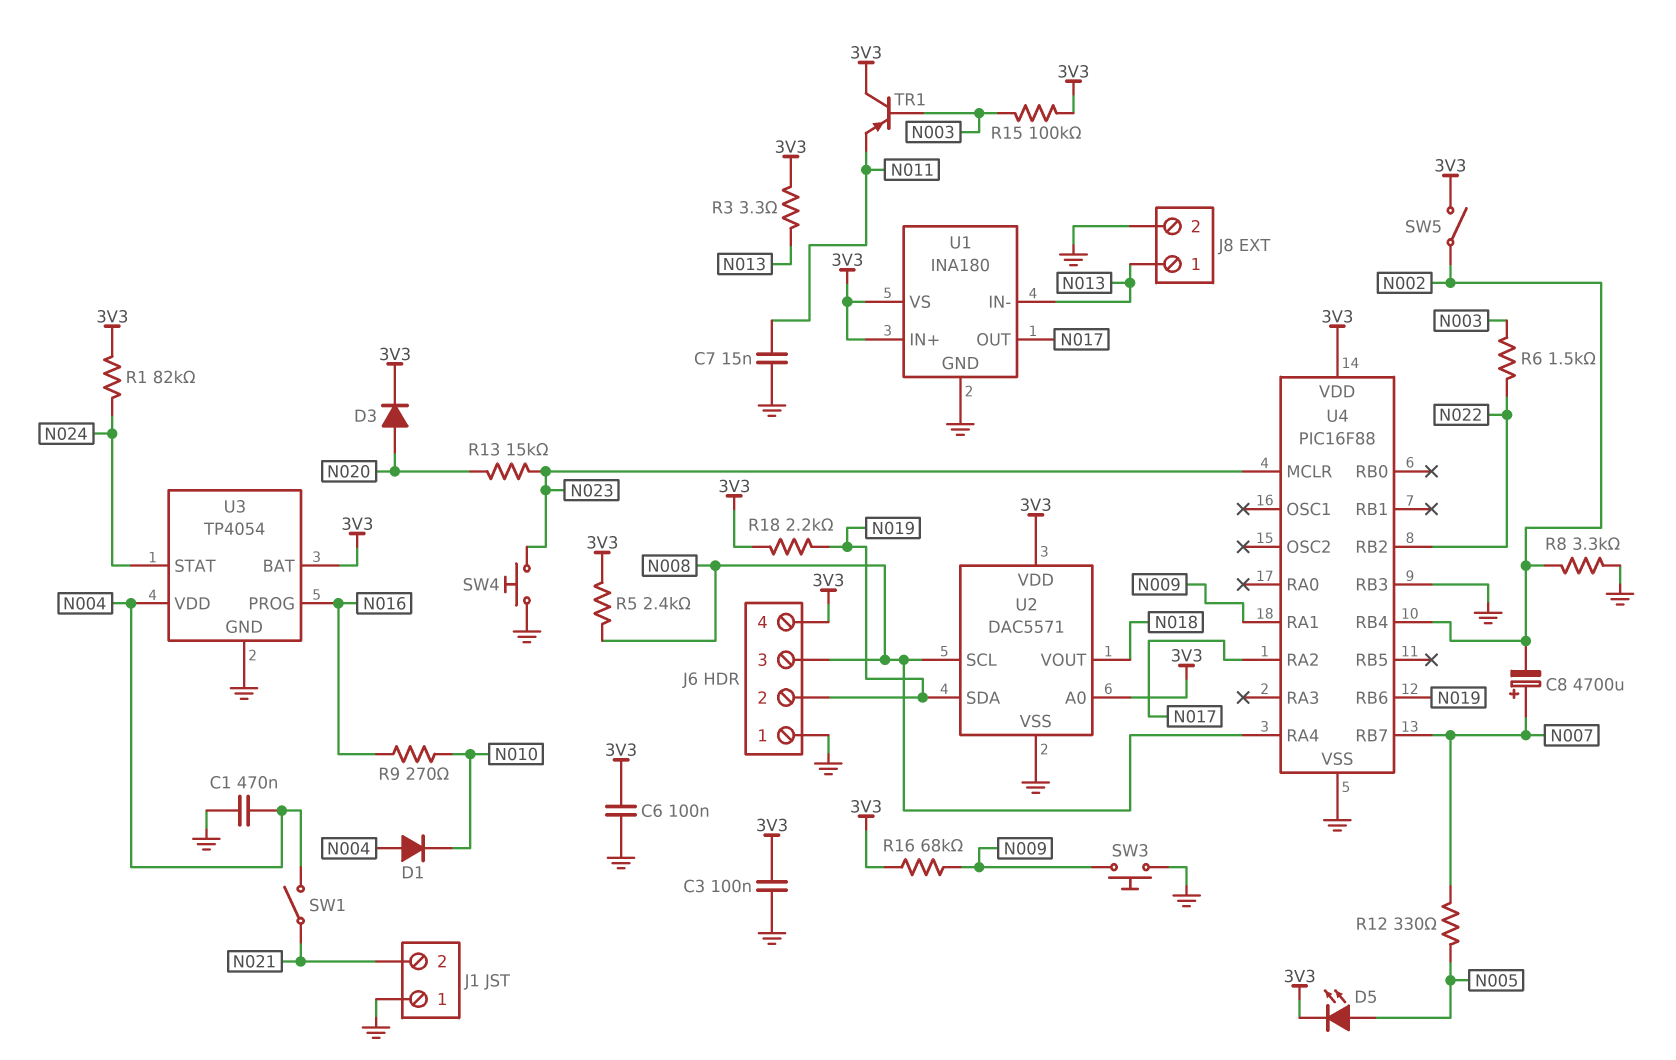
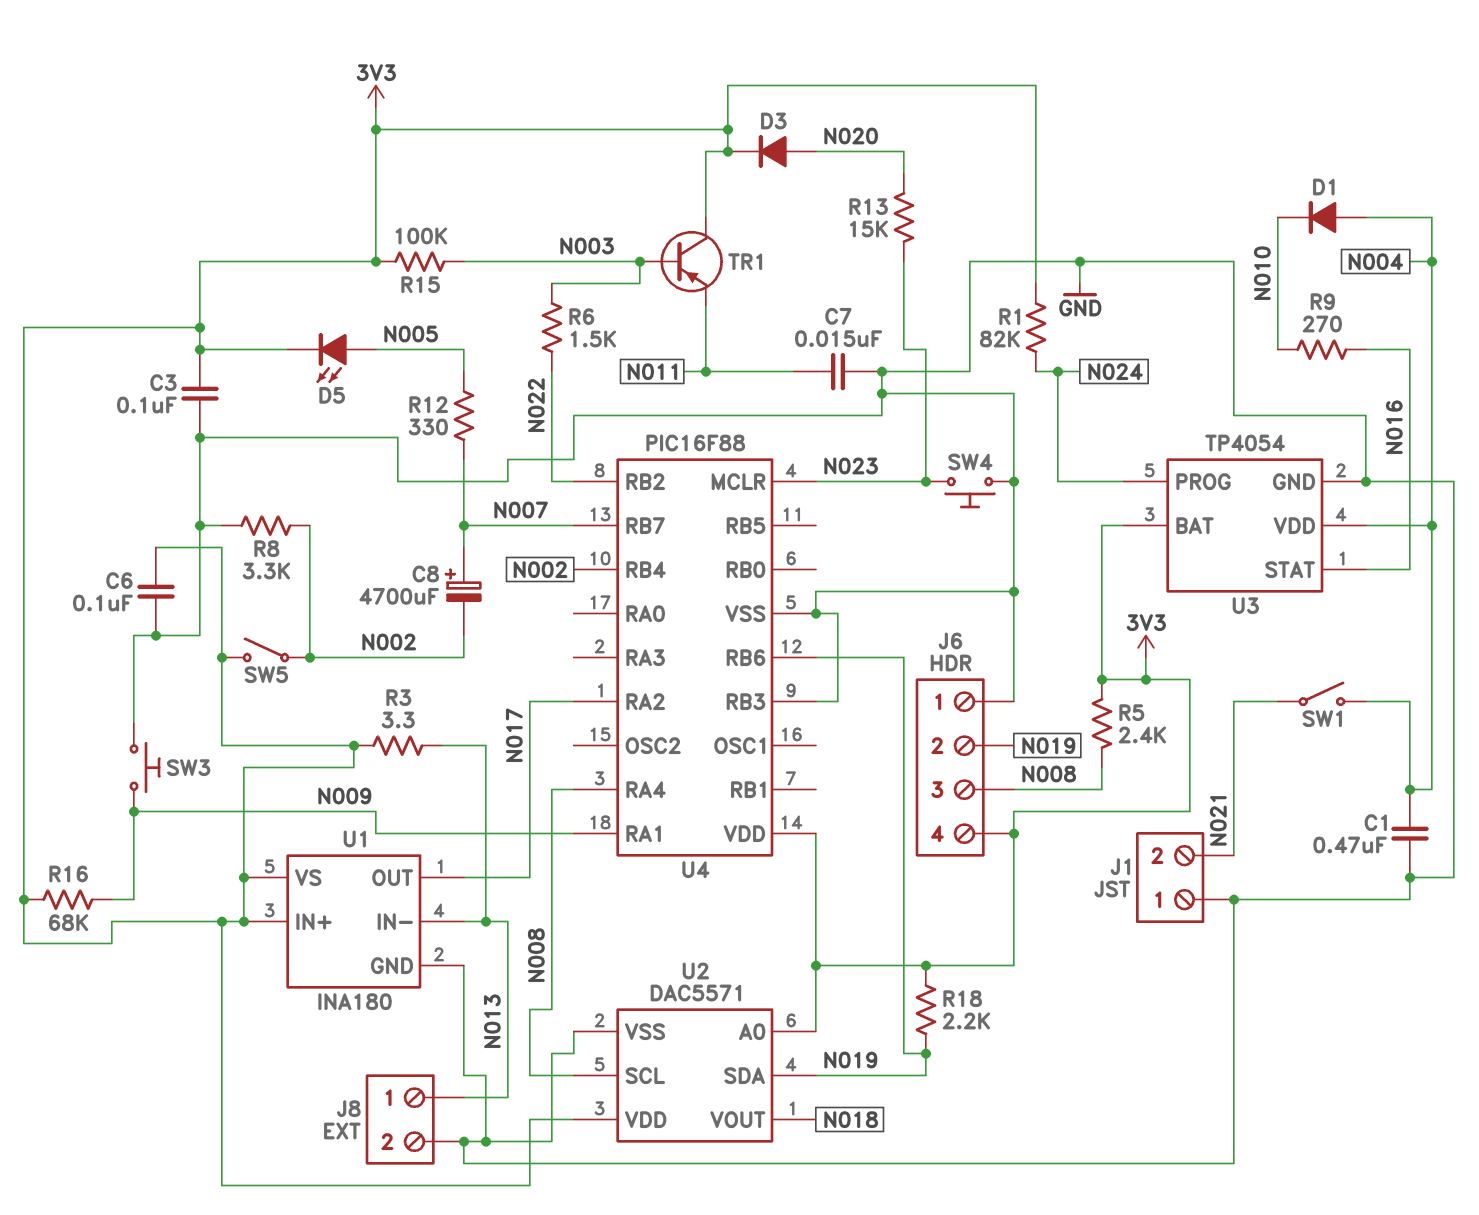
U3 pin PROG: N016 -> N024
U3 pin STAT: N024 -> N016

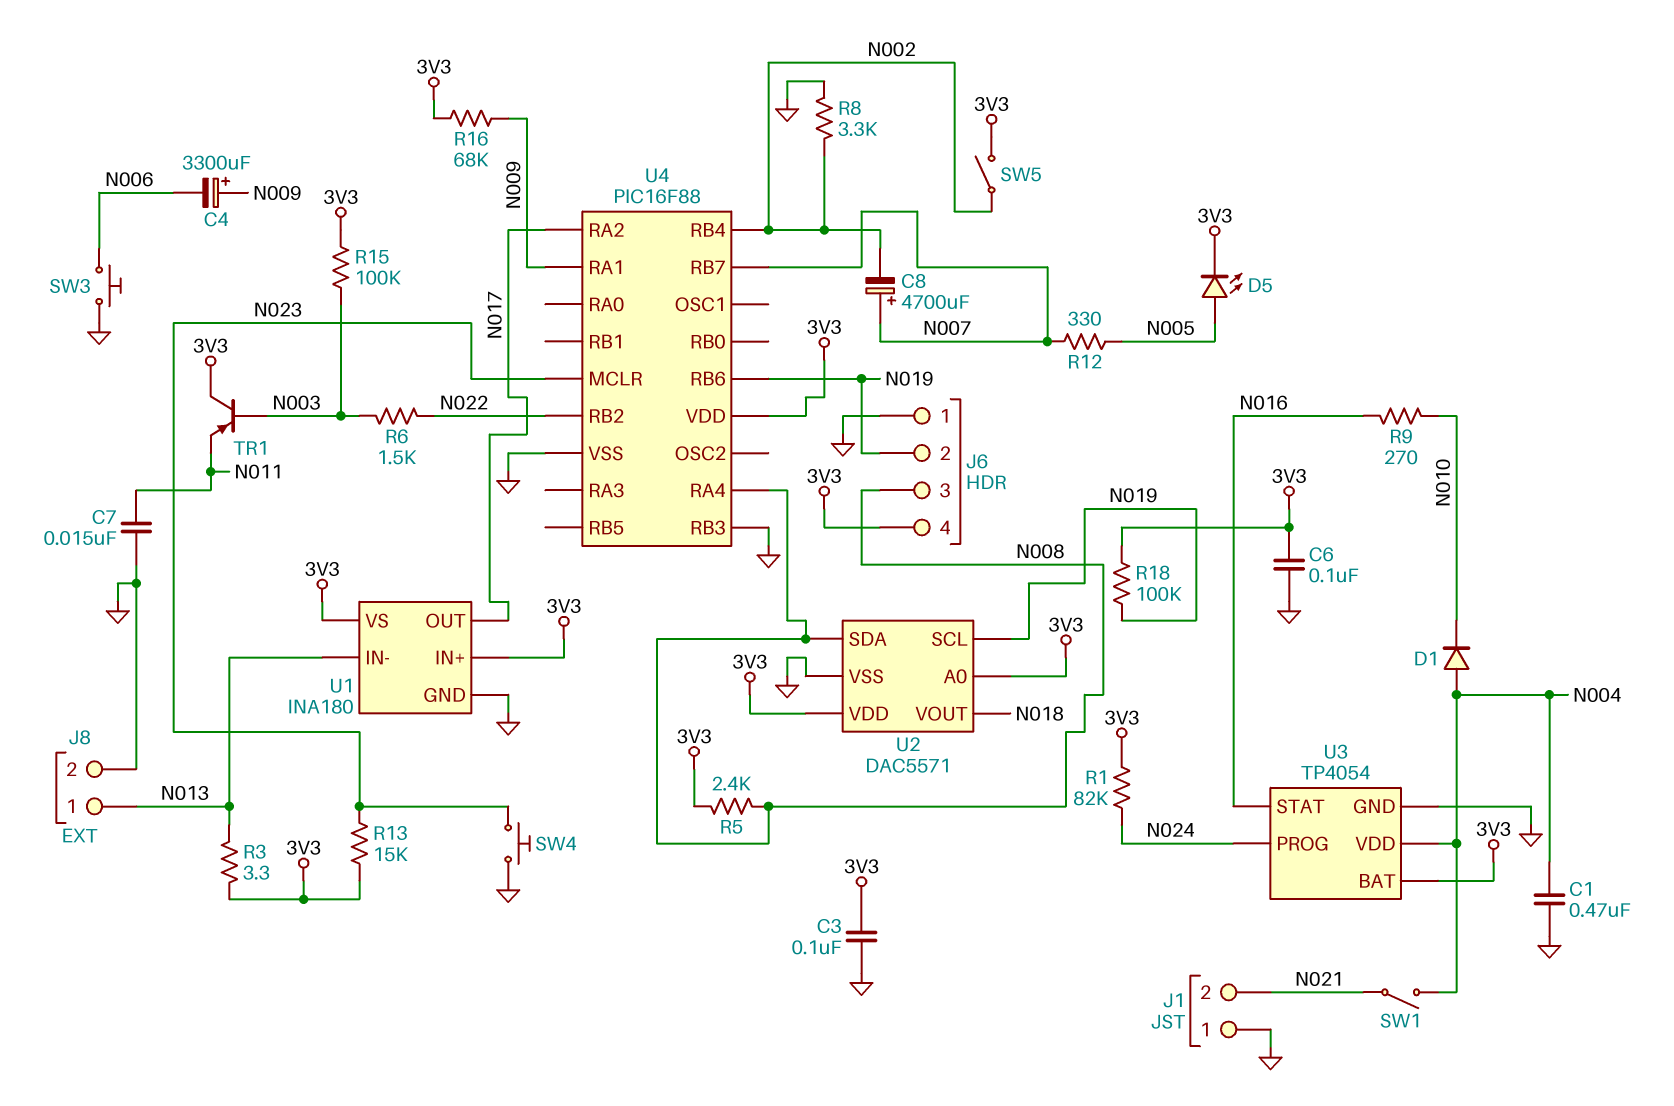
C4: none -> 3300uF (plus N009, minus N006)
D3: diode (A N020, K 3V3) -> none
R13: 15k (N020, N023) -> 15k (3V3, N023)
R18: 2.2k (3V3, N019) -> 100k (3V3, N019)
SW3: button (GND, N009) -> button (GND, N006)
U2 pin SCL: N008 -> N019
U2 pin SDA: N019 -> N008

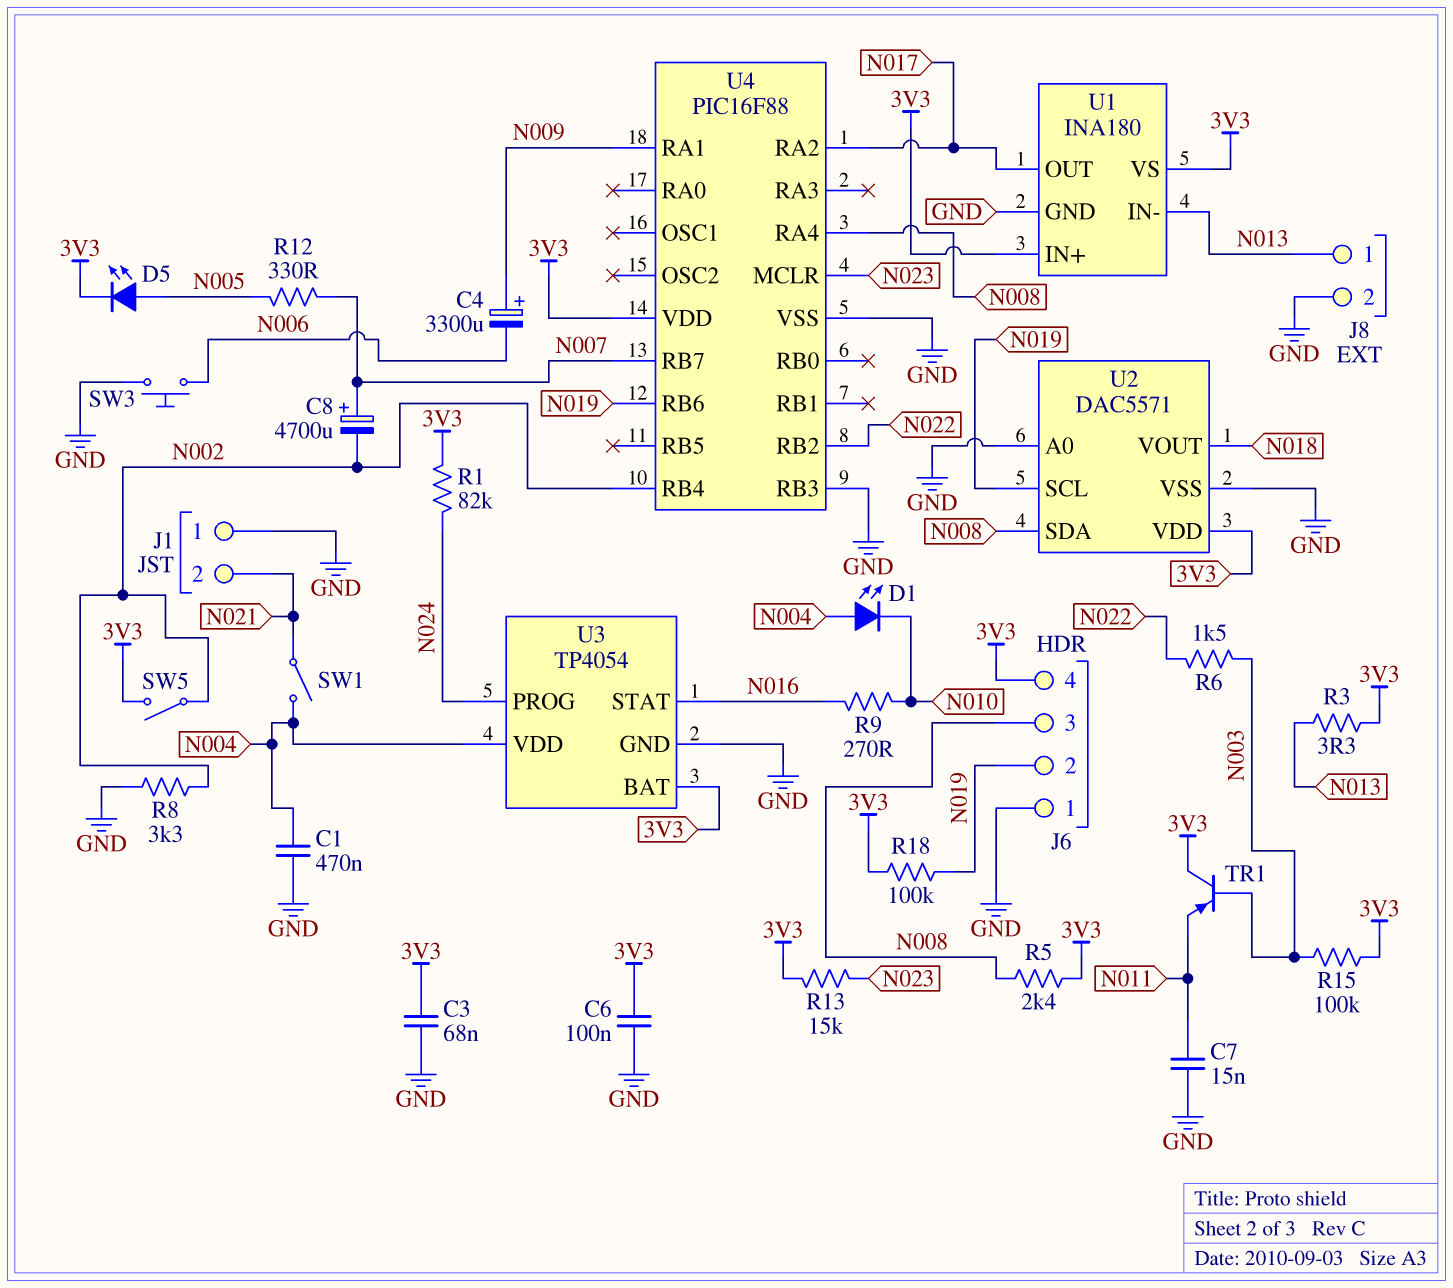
C3: 100nF (3V3, GND) -> 68nF (3V3, GND)
D1: diode (A N004, K N010) -> LED (A N004, K N010)
R16: 68k (3V3, N009) -> none
SW4: button (GND, N023) -> none
U2 pin A0: 3V3 -> GND

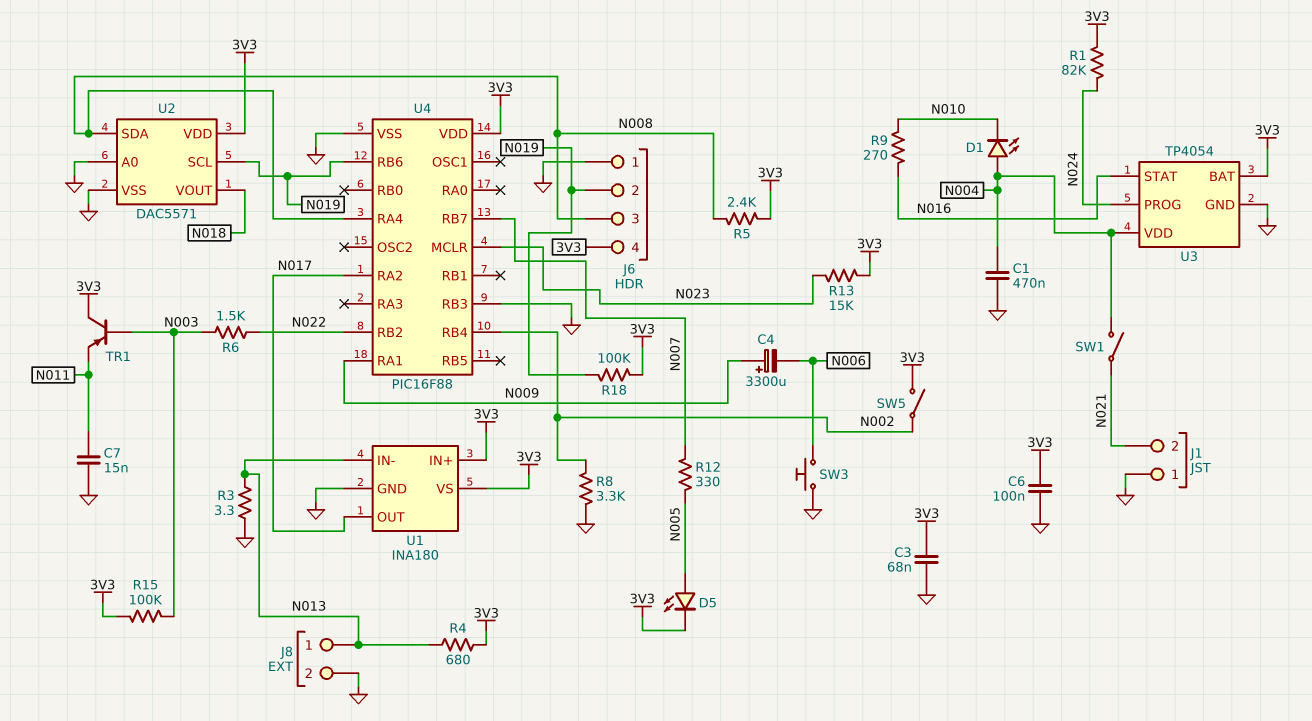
C8: 4700uF (plus N007, minus N002) -> none
R3: 3.3 (3V3, N013) -> 3.3 (GND, N013)
R4: none -> 680 (3V3, N013)

